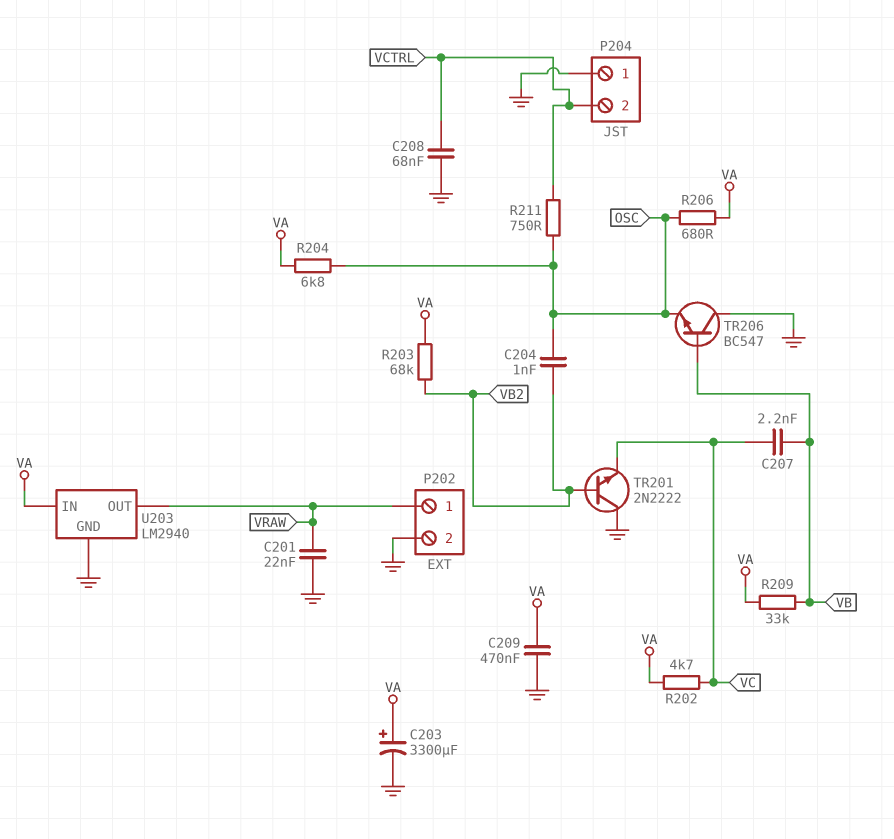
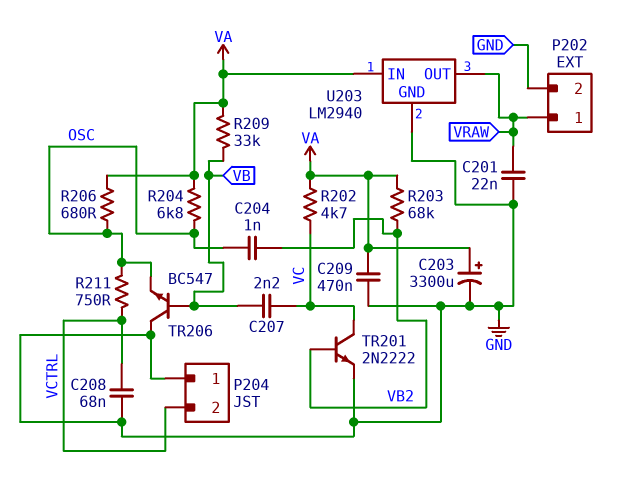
TR201: NPN 2N2222 (B VB2, C GND, E VC) -> NPN 2N2222 (B VB2, C VC, E GND)

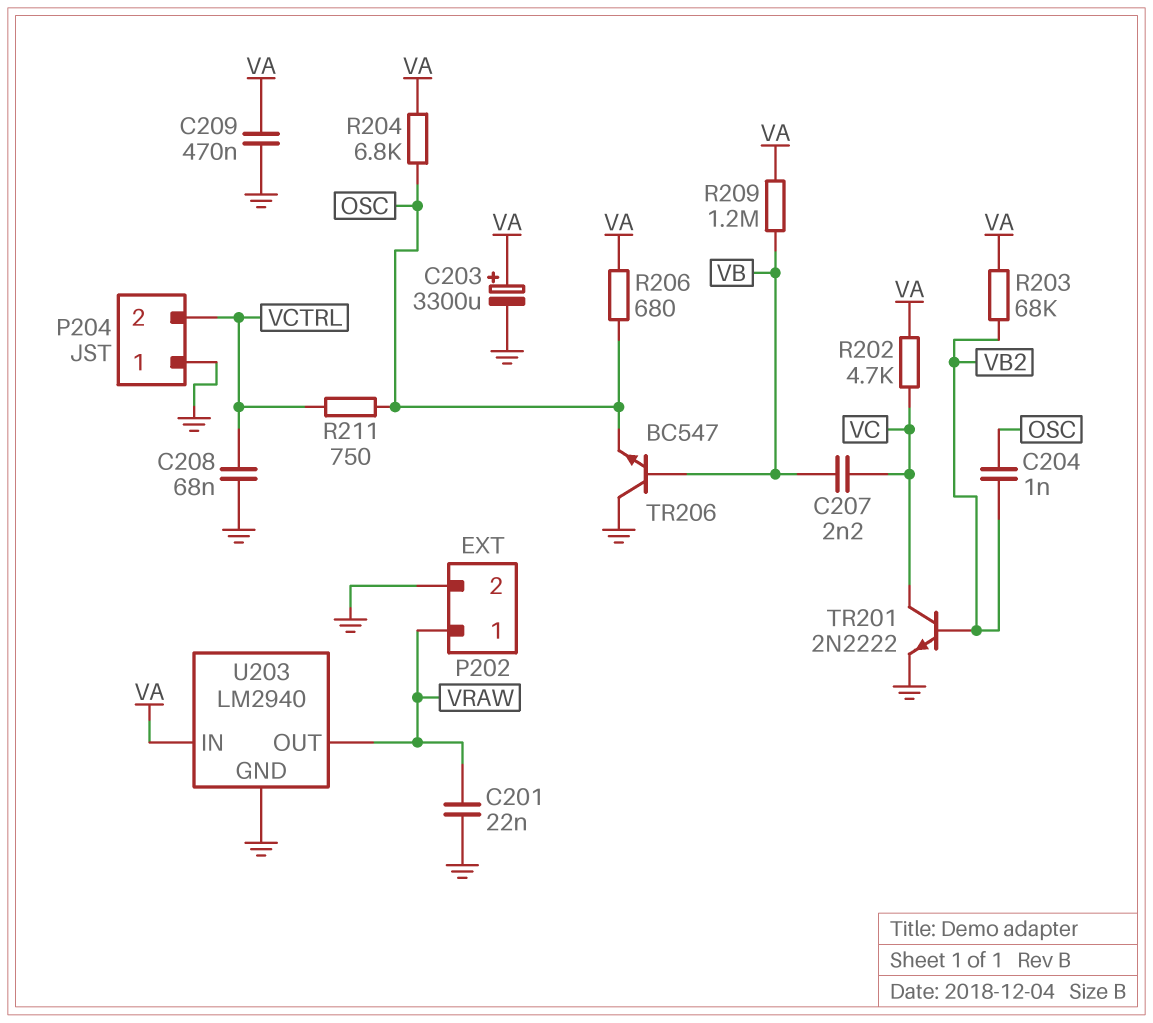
R209: 33k (VA, VB) -> 1.2M (VA, VB)

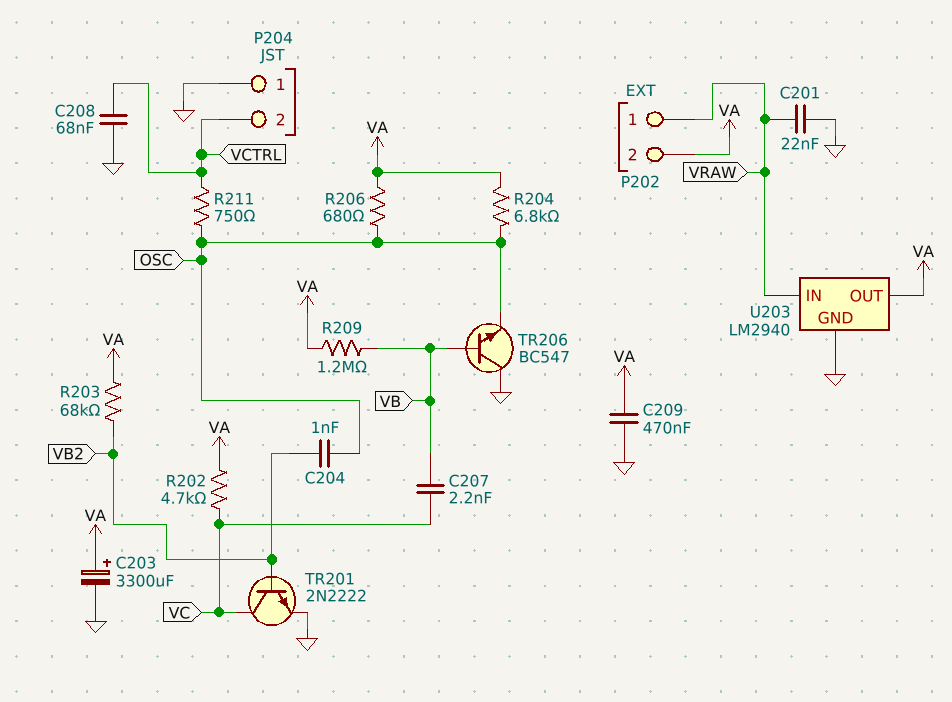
P202 pin 2: GND -> VA
U203 pin IN: VA -> VRAW
U203 pin OUT: VRAW -> VA

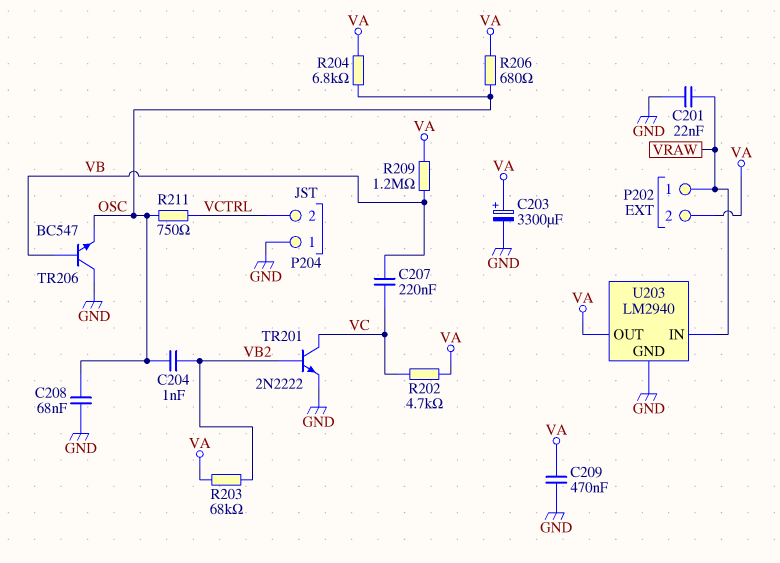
C207: 2.2nF (VB, VC) -> 220nF (VB, VC)
C208: 68nF (GND, VCTRL) -> 68nF (GND, OSC)

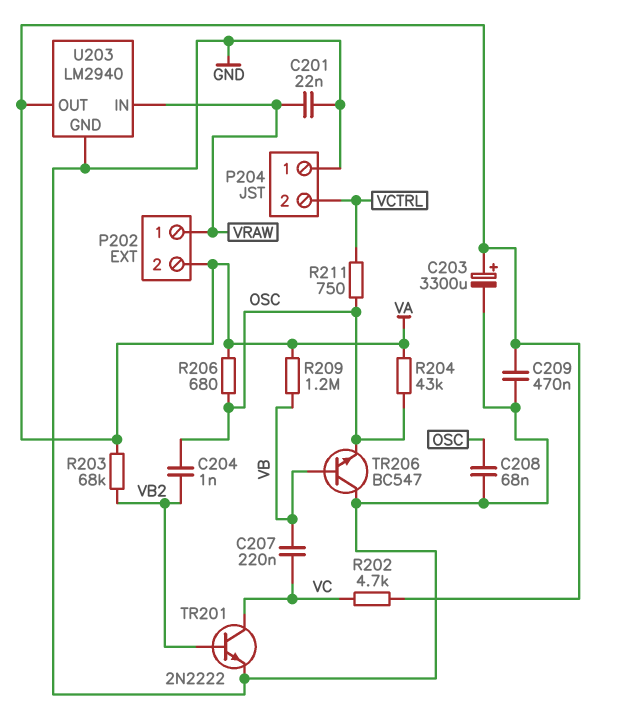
R204: 6.8k (OSC, VA) -> 43k (OSC, VA)

